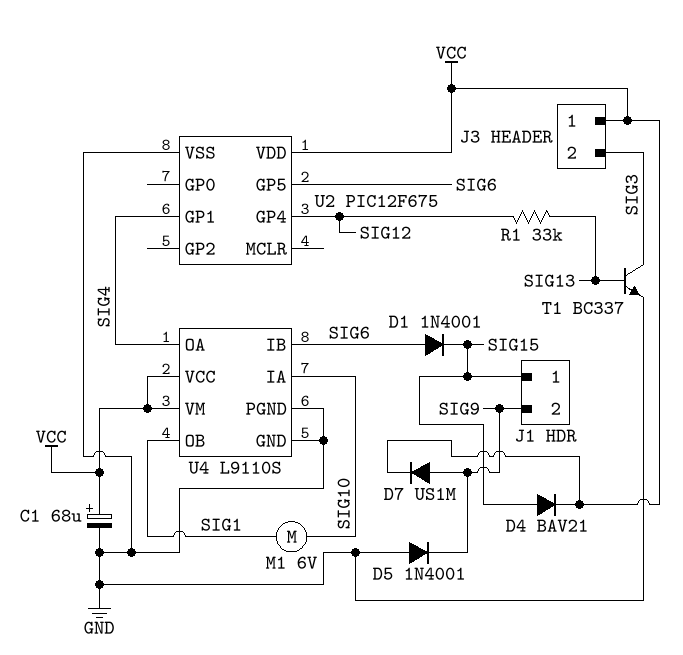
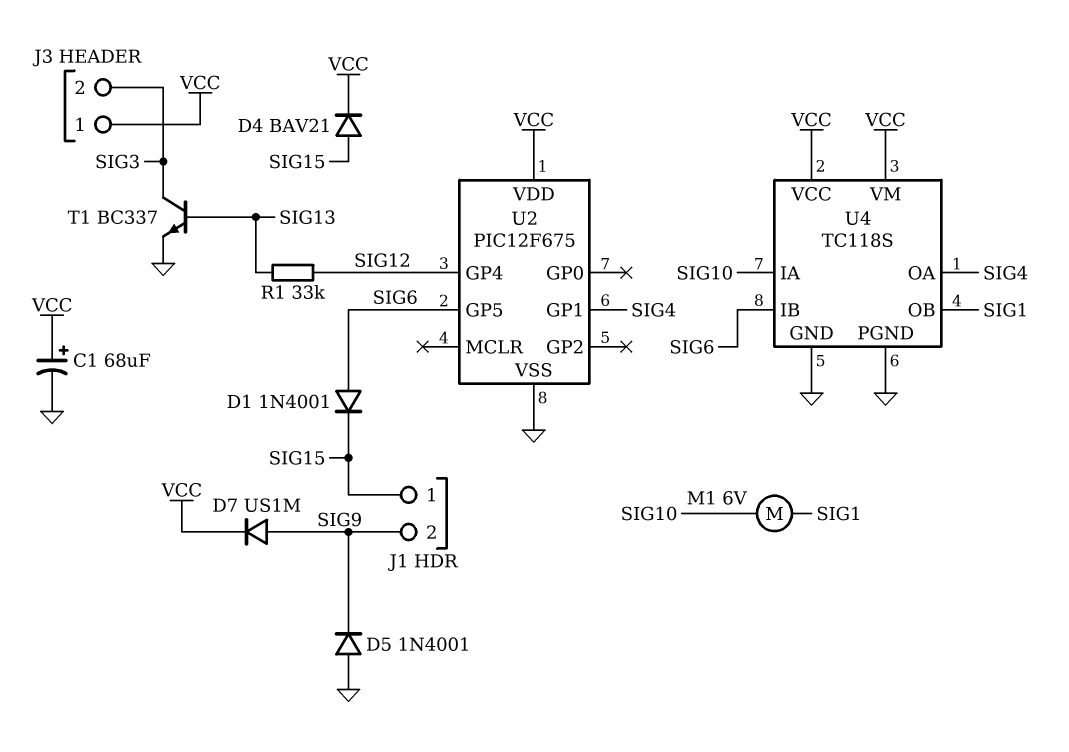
U4: L9110S -> TC118S

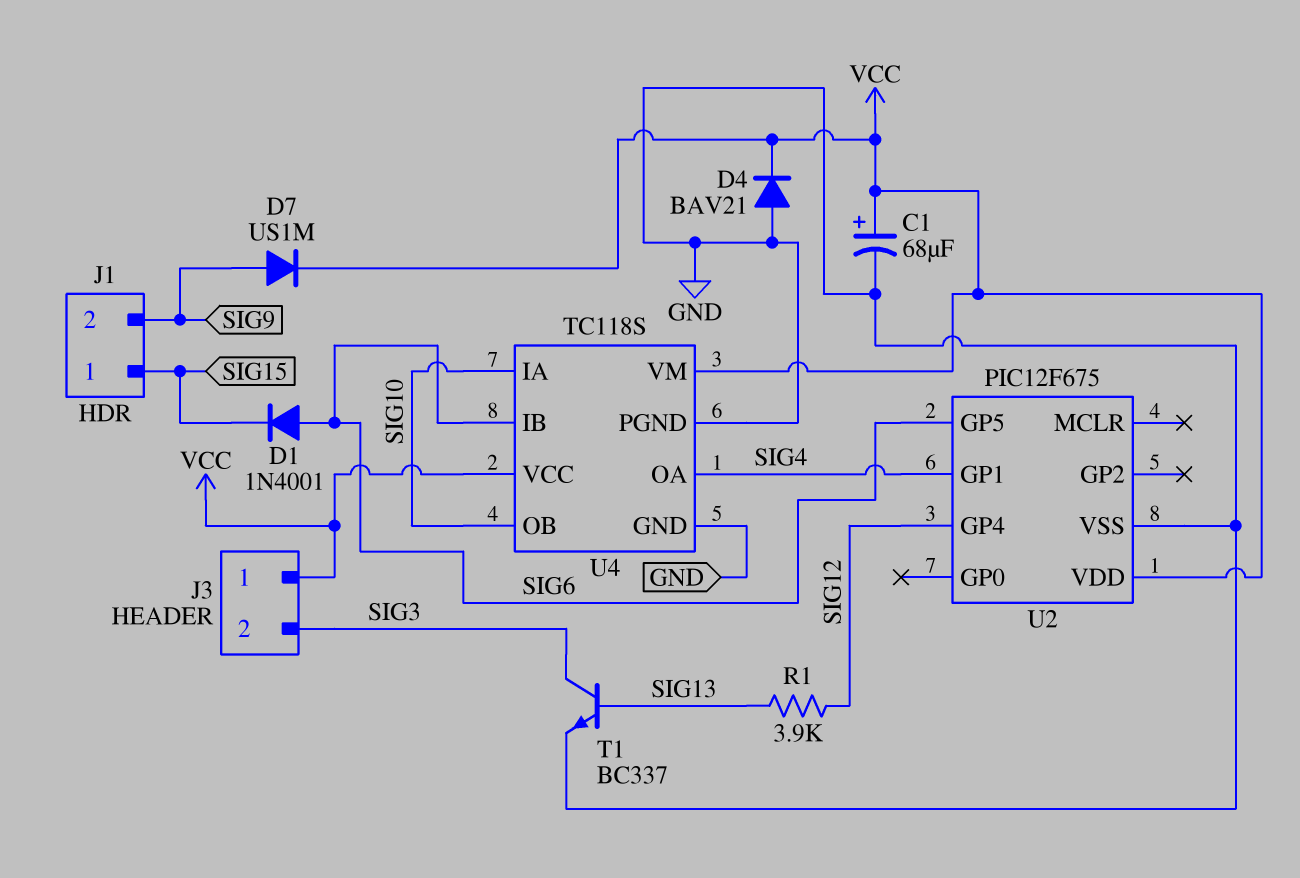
D4: diode BAV21 (A SIG15, K VCC) -> diode BAV21 (A GND, K VCC)
D5: diode 1N4001 (A GND, K SIG9) -> none
M1: motor 6V (SIG1, SIG10) -> none
R1: 33k (SIG12, SIG13) -> 3.9k (SIG12, SIG13)
U4 pin OB: SIG1 -> SIG10

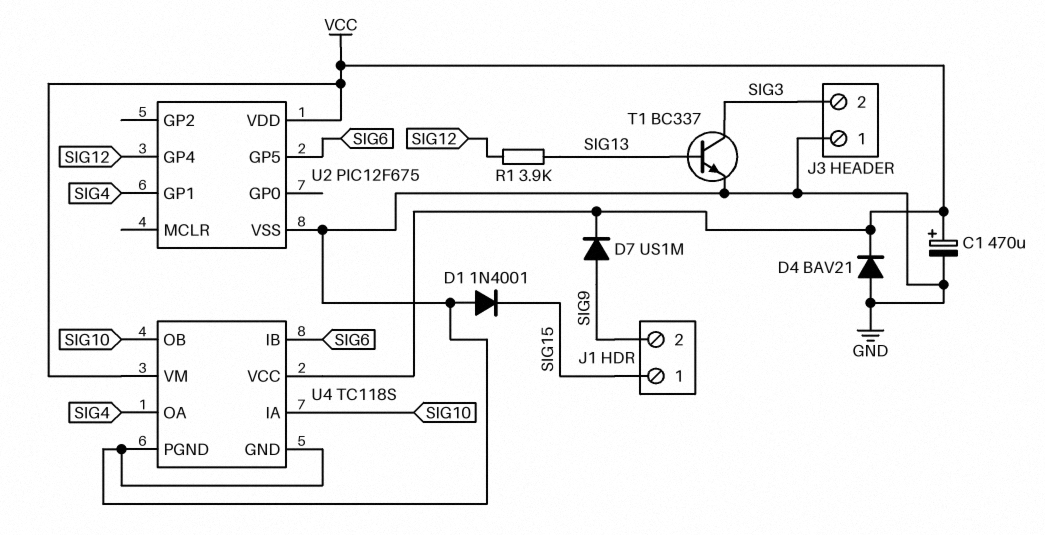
C1: 68uF (plus VCC, minus GND) -> 470uF (plus VCC, minus GND)
D1: diode 1N4001 (A SIG6, K SIG15) -> diode 1N4001 (A GND, K SIG15)
J3 pin 1: VCC -> GND

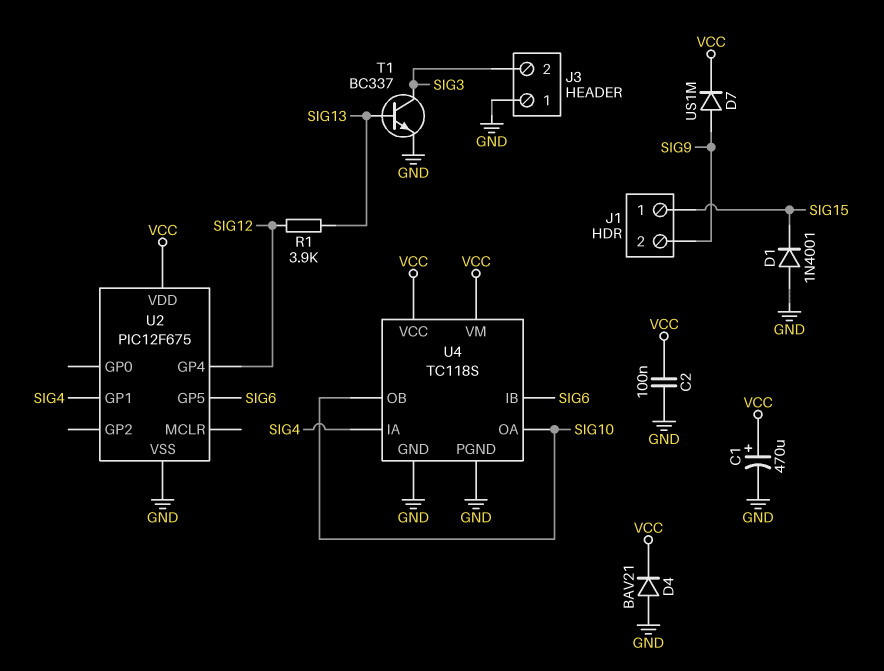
C2: none -> 100nF (GND, VCC)
U4 pin IA: SIG10 -> SIG4
U4 pin OA: SIG4 -> SIG10

